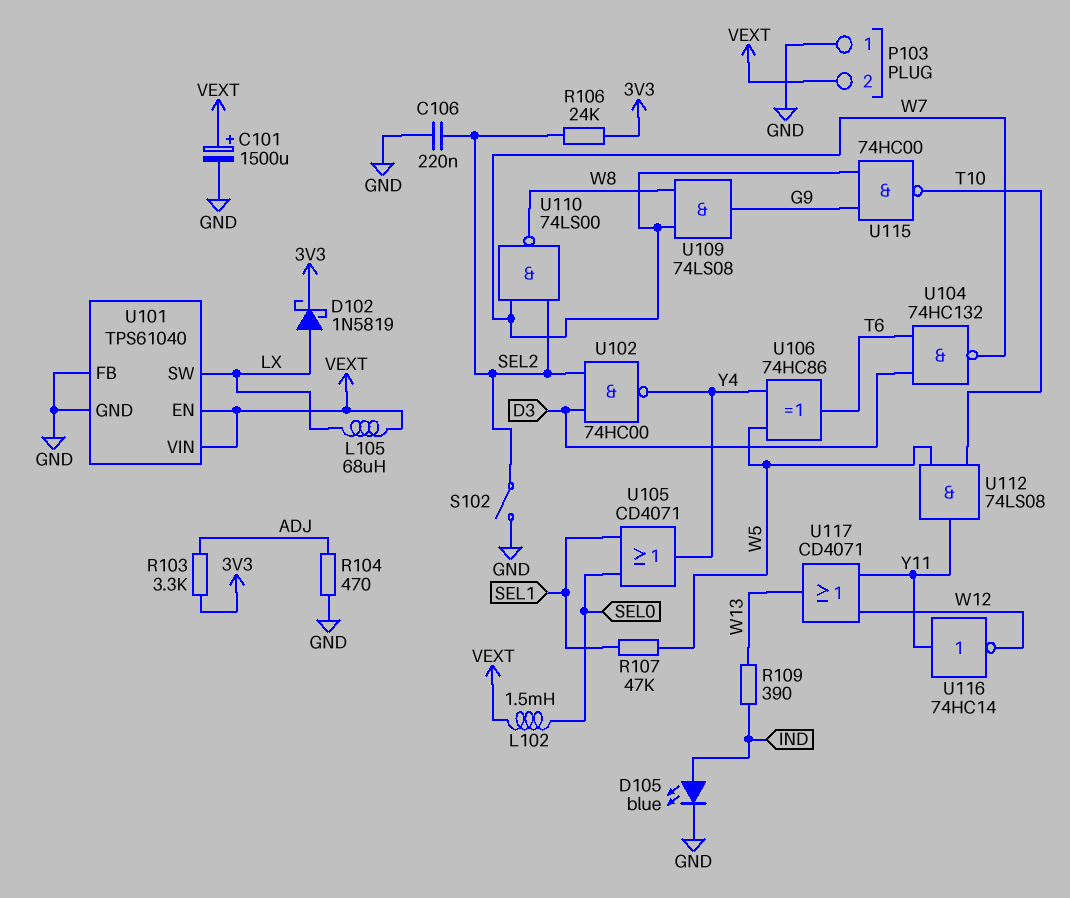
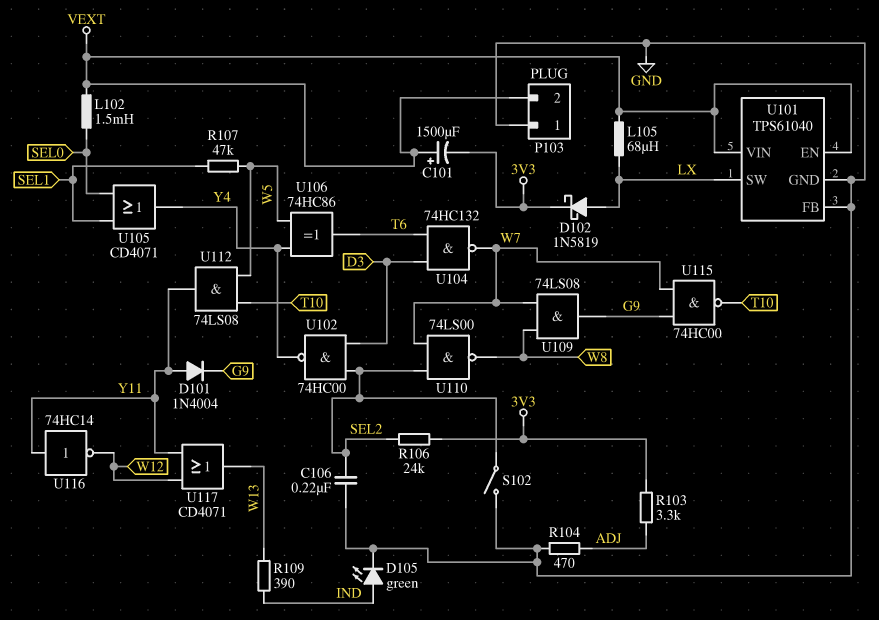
C101: 1500uF (plus VEXT, minus GND) -> 1500uF (plus VEXT, minus 3V3)
D101: none -> diode 1N4004 (A Y11, K G9)
D105: LED blue (A IND, K GND) -> LED green (A IND, K GND)

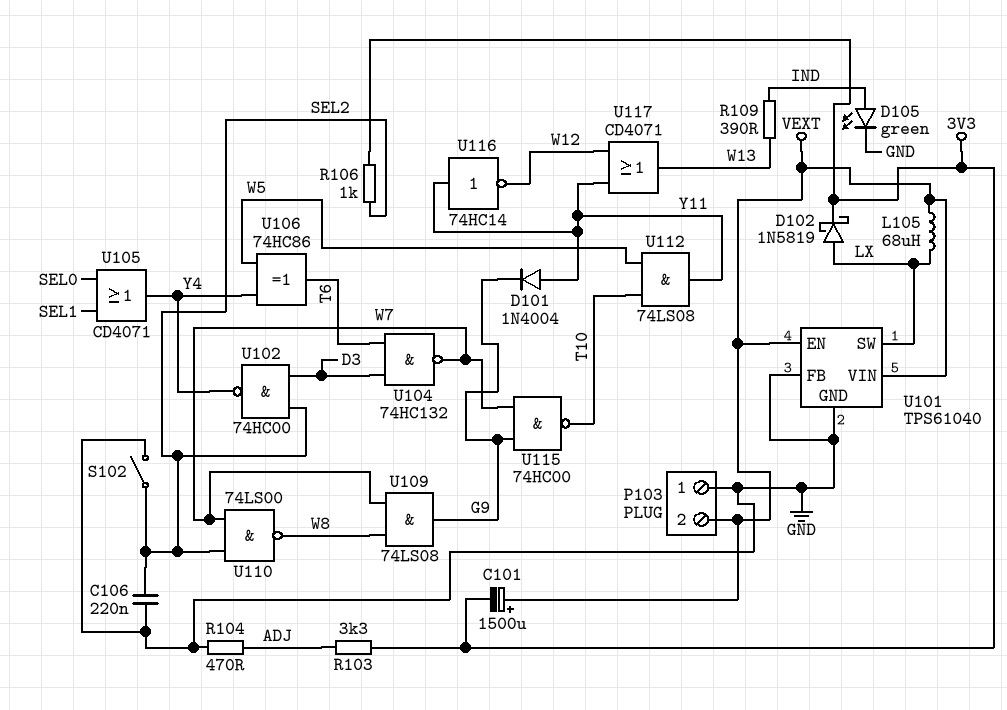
L102: 1.5mH (SEL0, VEXT) -> none
R106: 24k (3V3, SEL2) -> 1k (3V3, SEL2)
R107: 47k (SEL1, W5) -> none

